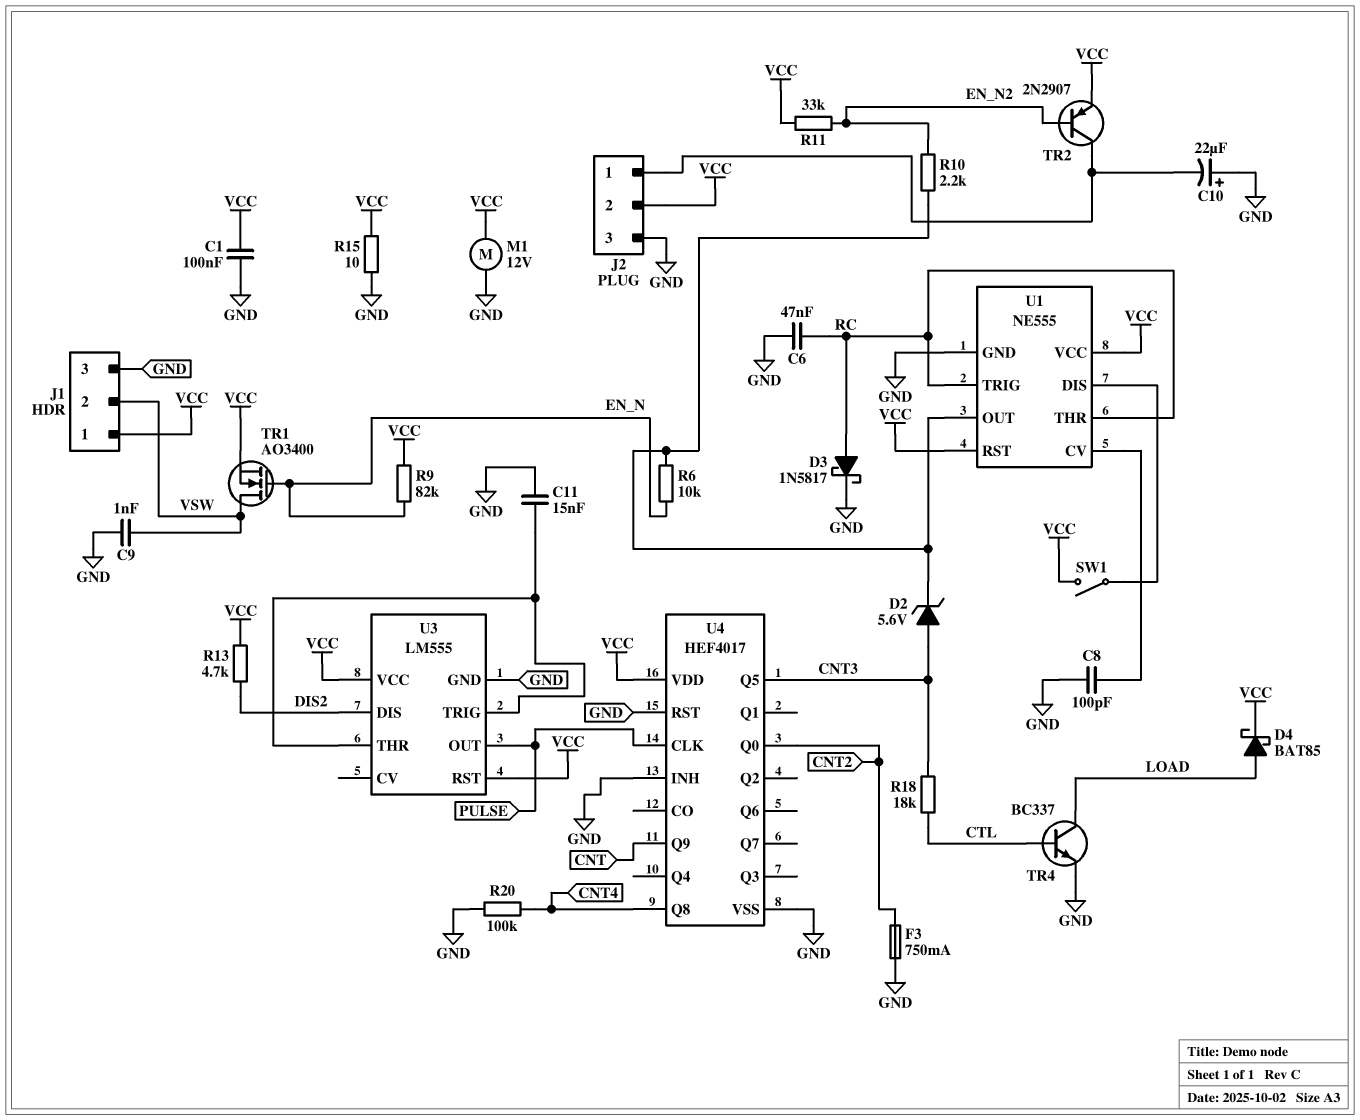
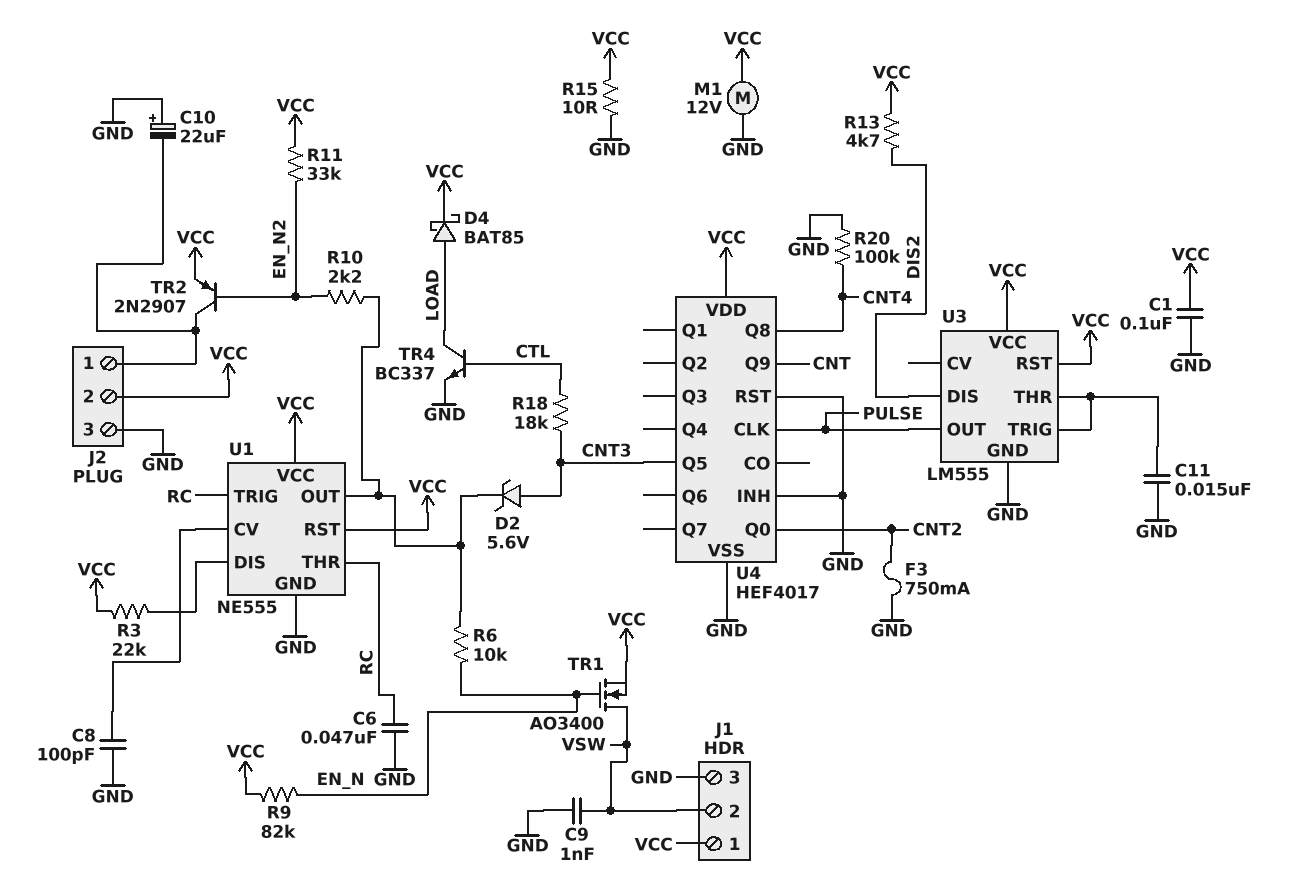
D3: schottky 1N5817 (A RC, K GND) -> none
R3: none -> 22k (U1/DIS, VCC)
SW1: switch (U1/DIS, VCC) -> none

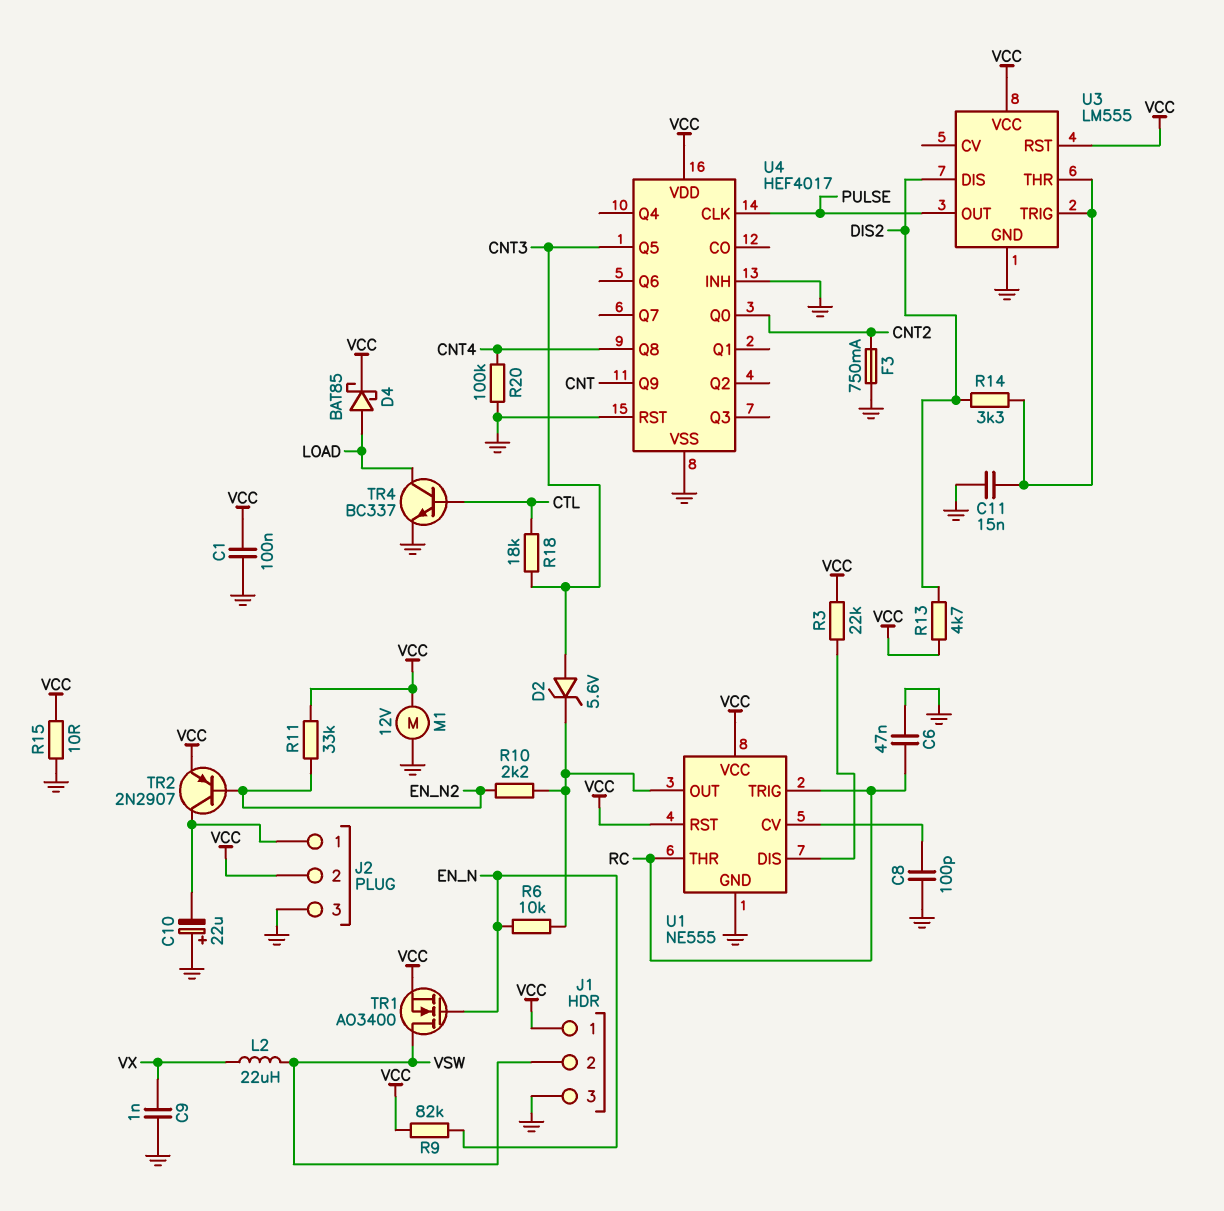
C9: 1nF (GND, VSW) -> 1nF (GND, VX)
L2: none -> 22uH (VSW, VX)
R14: none -> 3.3k (DIS2, U3/THR)

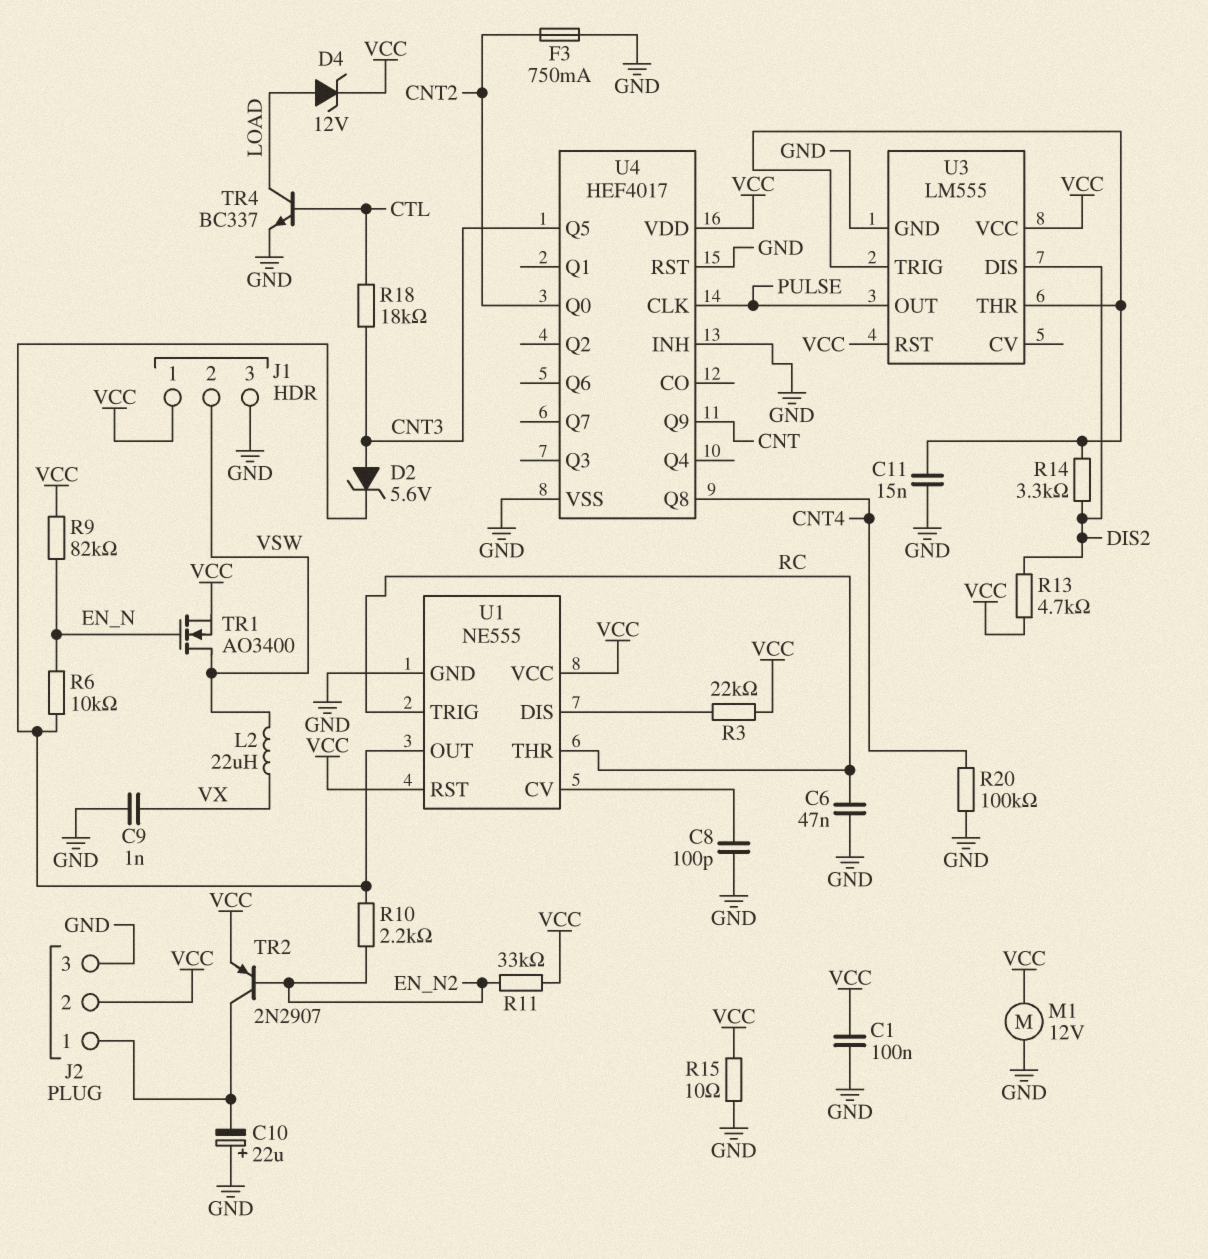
D4: schottky BAT85 (A LOAD, K VCC) -> zener 12V (A LOAD, K VCC)

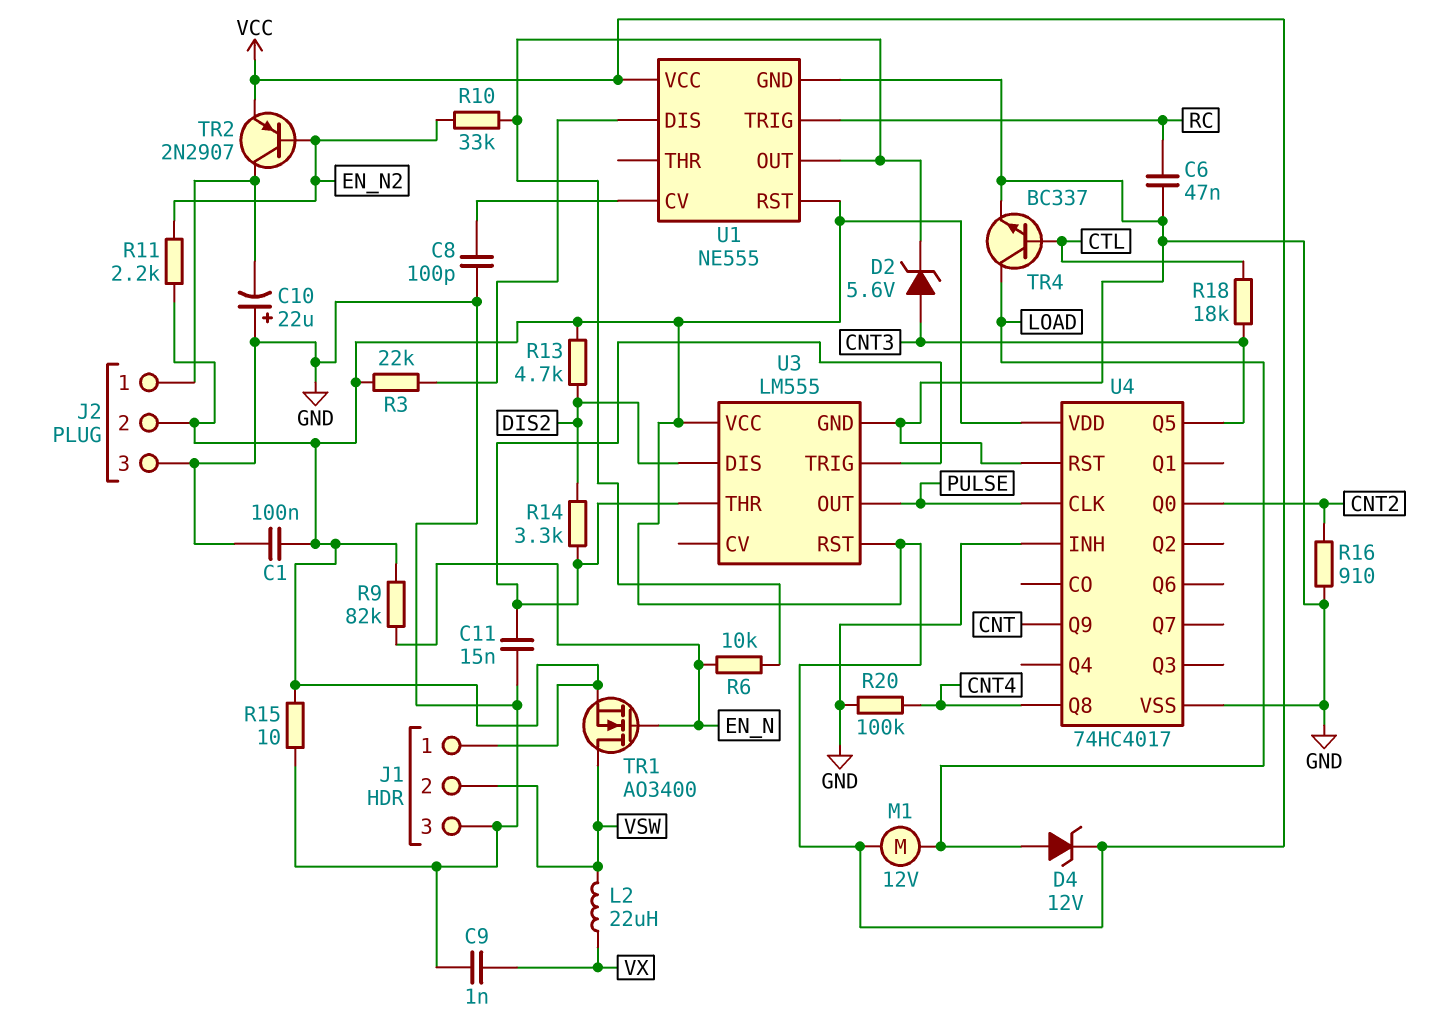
F3: 750mA (CNT2, GND) -> none
M1: motor 12V (GND, VCC) -> motor 12V (LOAD, VCC)
R10: 2.2k (EN_N2, U1/OUT) -> 33k (EN_N2, U1/OUT)
R11: 33k (EN_N2, VCC) -> 2.2k (EN_N2, VCC)
R16: none -> 910 (CNT2, GND)
U1 pin THR: RC -> none
U4: HEF4017 -> 74HC4017

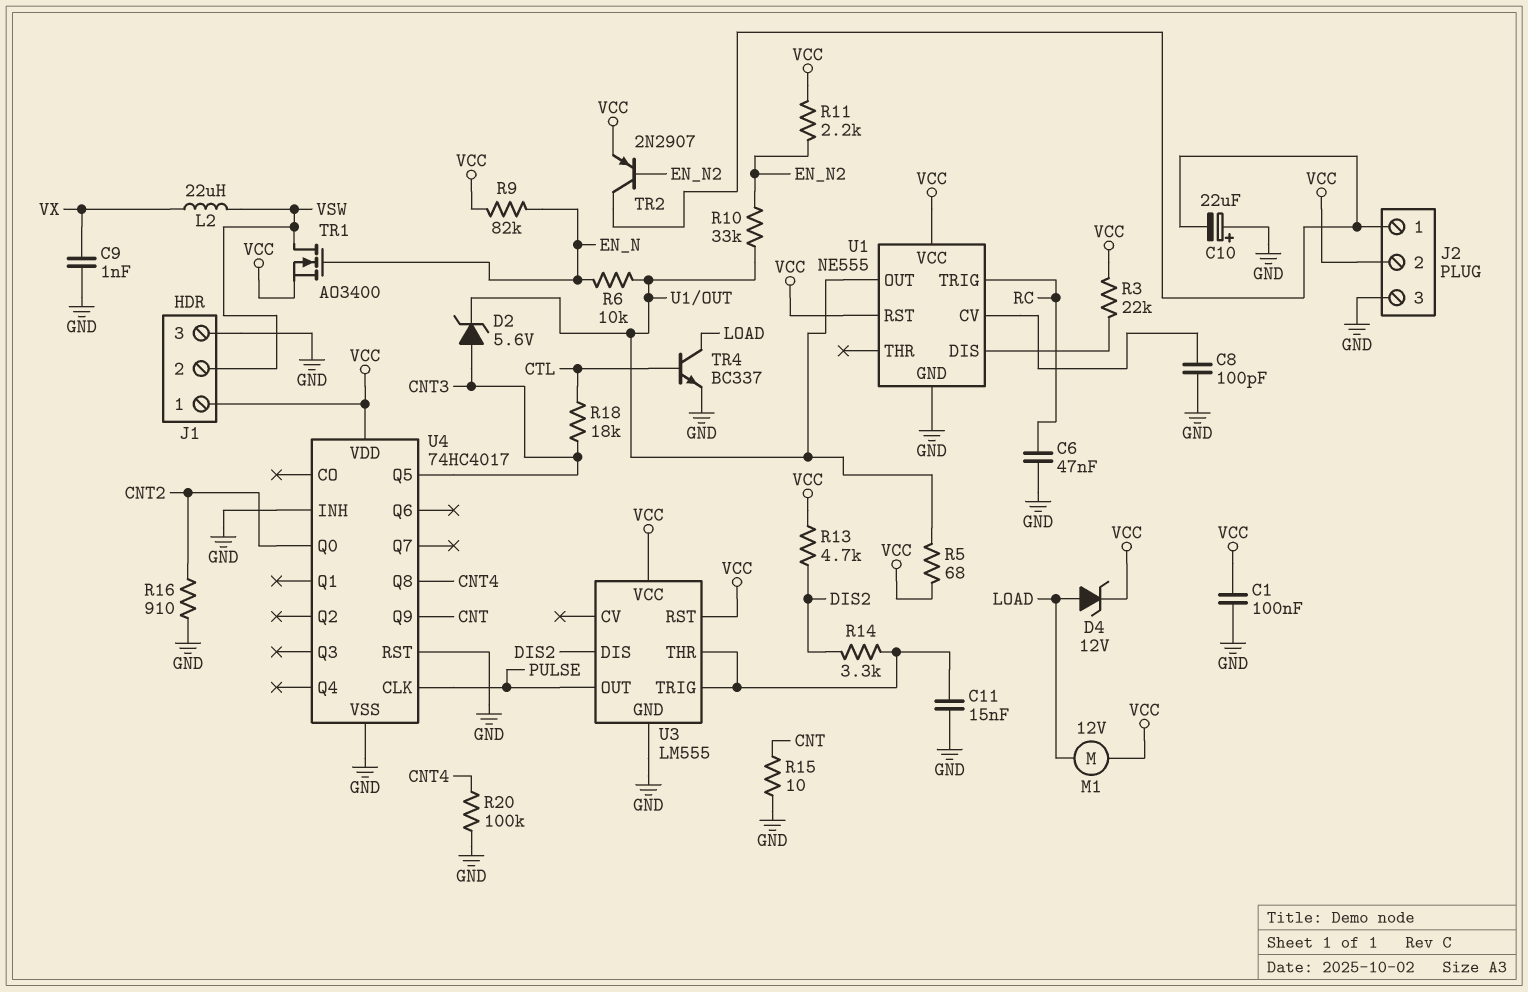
R5: none -> 68 (U1/OUT, VCC)
R15: 10 (GND, VCC) -> 10 (CNT, GND)

